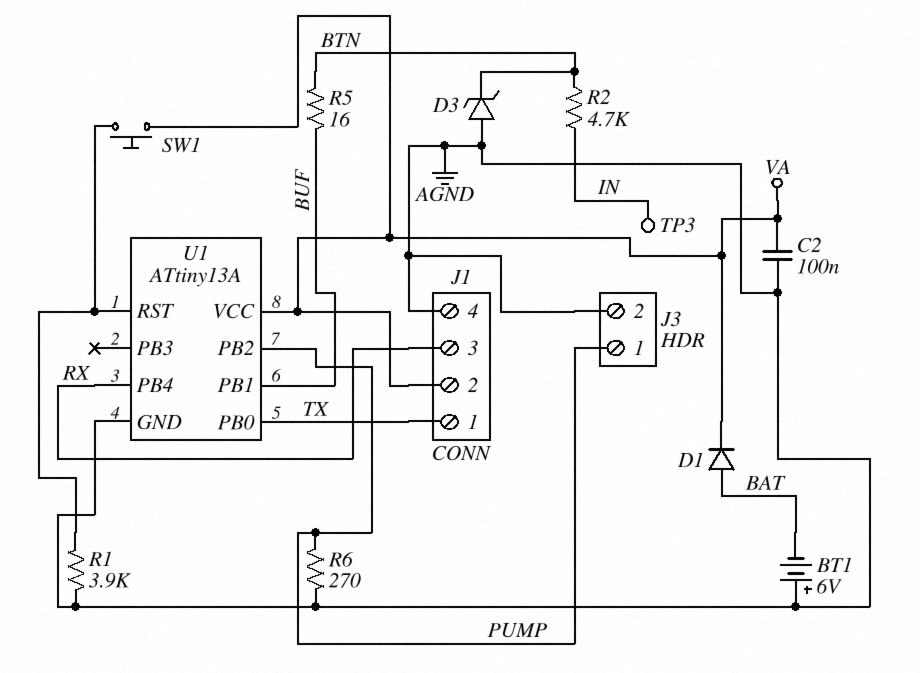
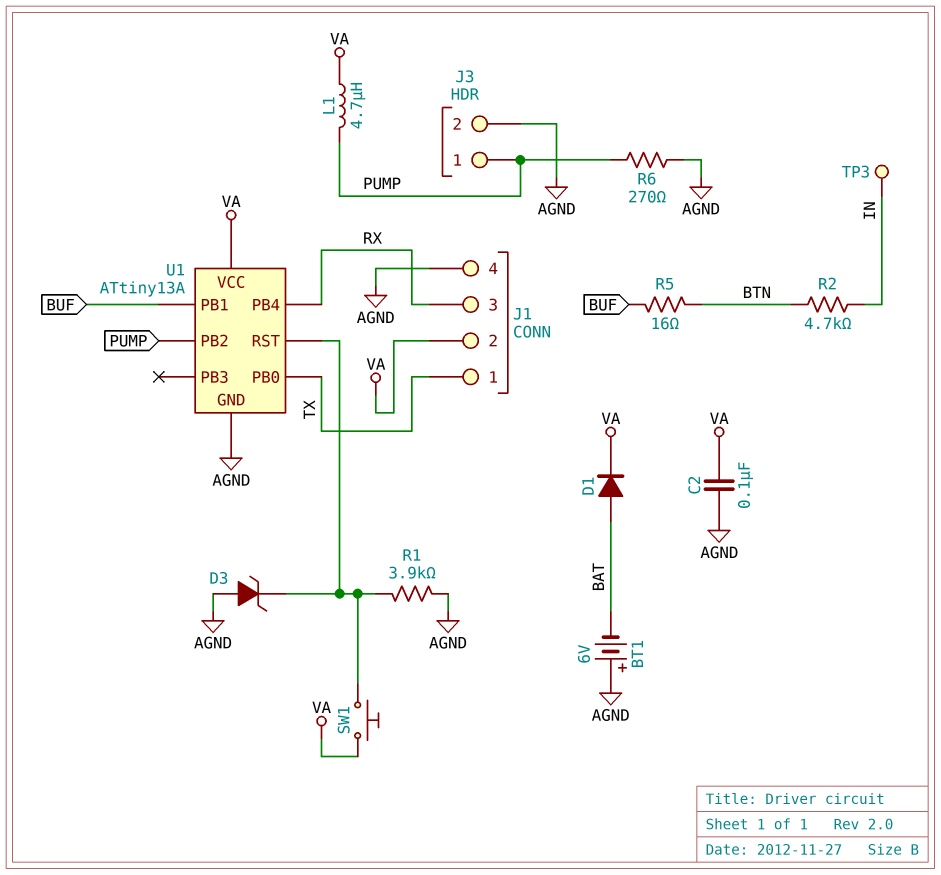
D3: zener (A AGND, K BTN) -> zener (A AGND, K U1/RST)
L1: none -> 4.7uH (PUMP, VA)

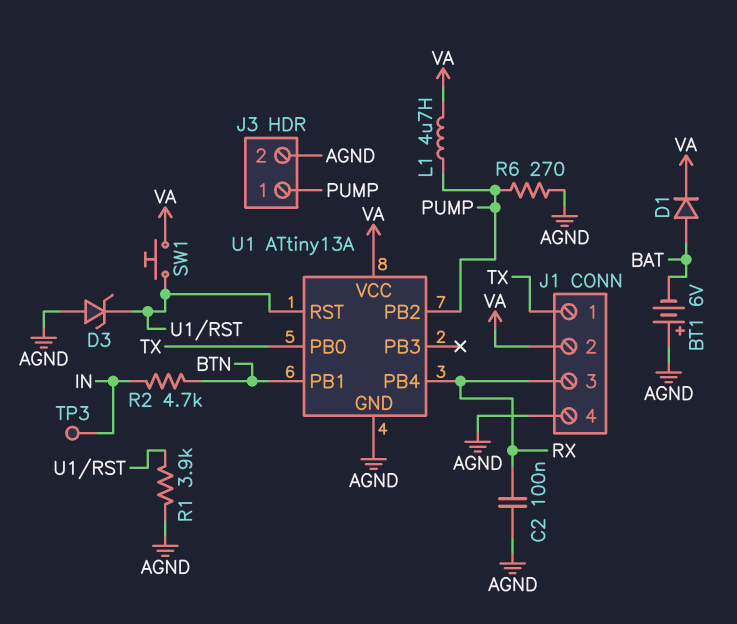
C2: 100nF (AGND, VA) -> 100nF (AGND, RX)
R5: 16 (BTN, BUF) -> none
U1 pin PB1: BUF -> BTN

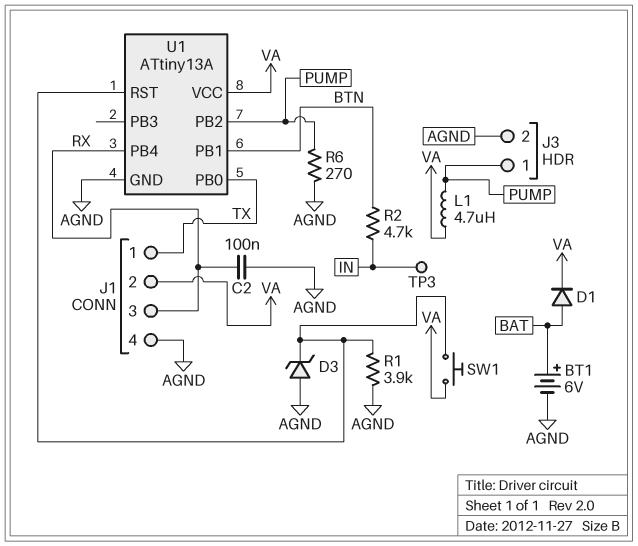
BT1: 6V (plus AGND, minus BAT) -> 6V (plus BAT, minus AGND)

